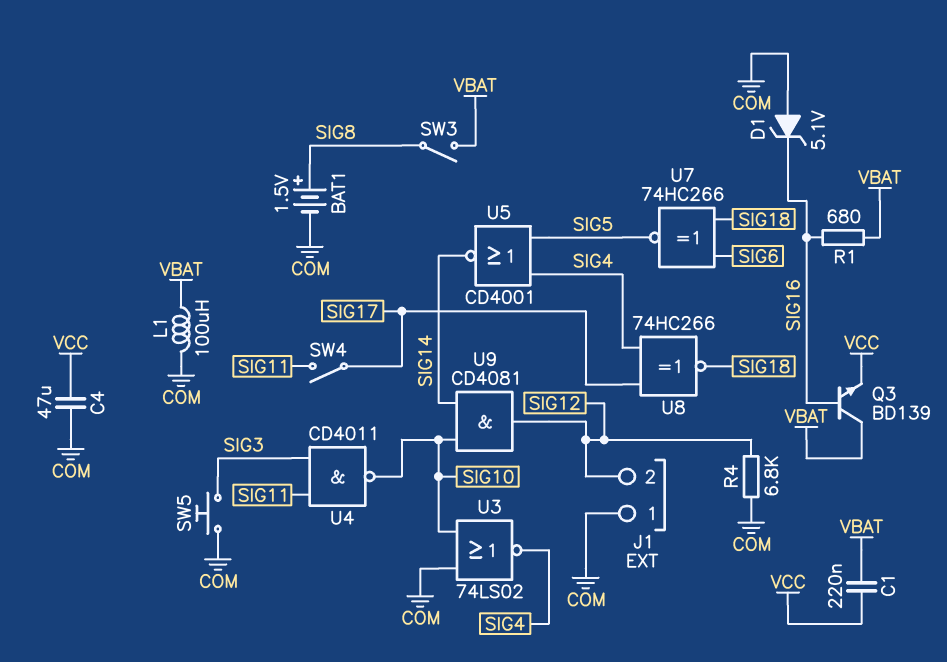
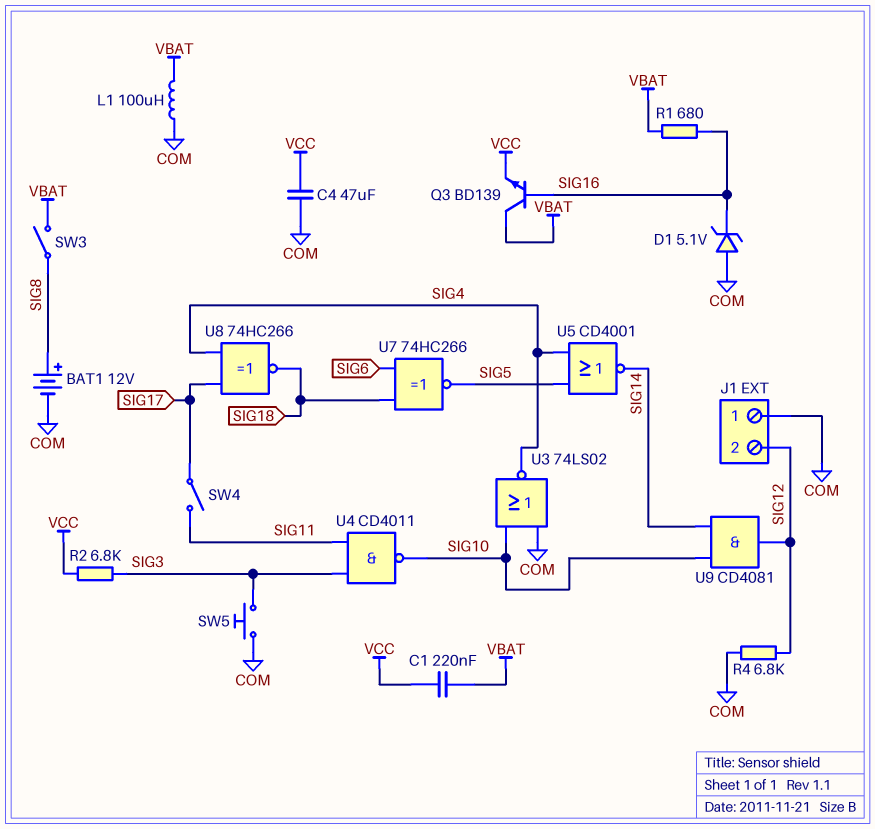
BAT1: 1.5V (plus SIG8, minus COM) -> 12V (plus SIG8, minus COM)
R2: none -> 6.8k (SIG3, VCC)

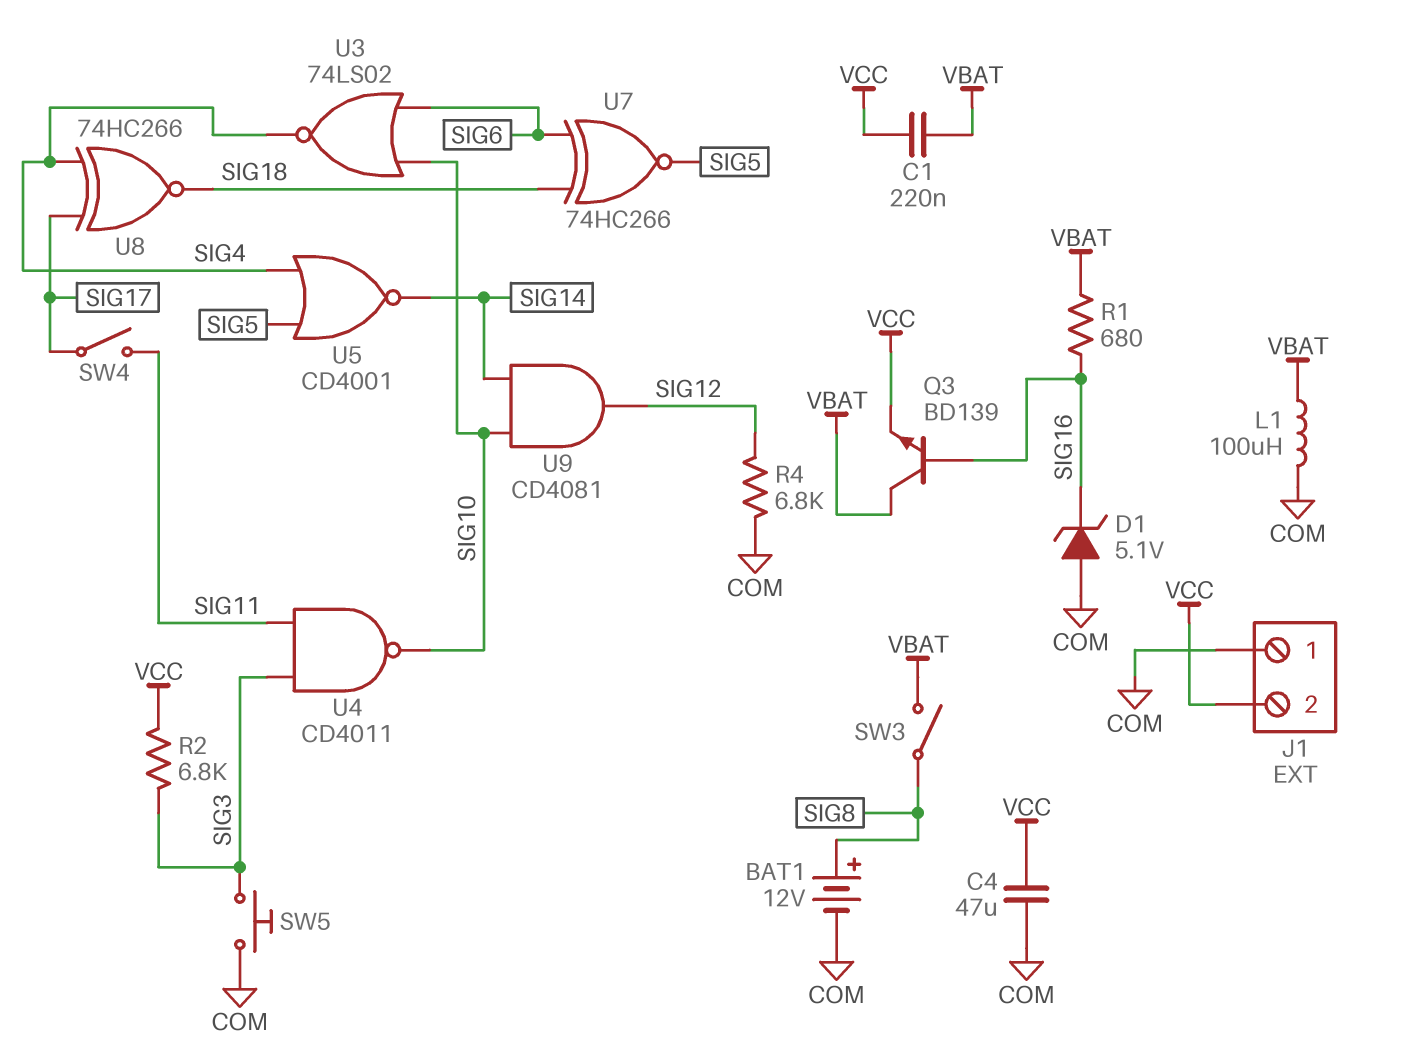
J1 pin 2: SIG12 -> VCC
U3: NOR 74LS02 (in COM, in SIG10, out SIG4) -> NOR 74LS02 (in SIG6, in SIG10, out SIG4)

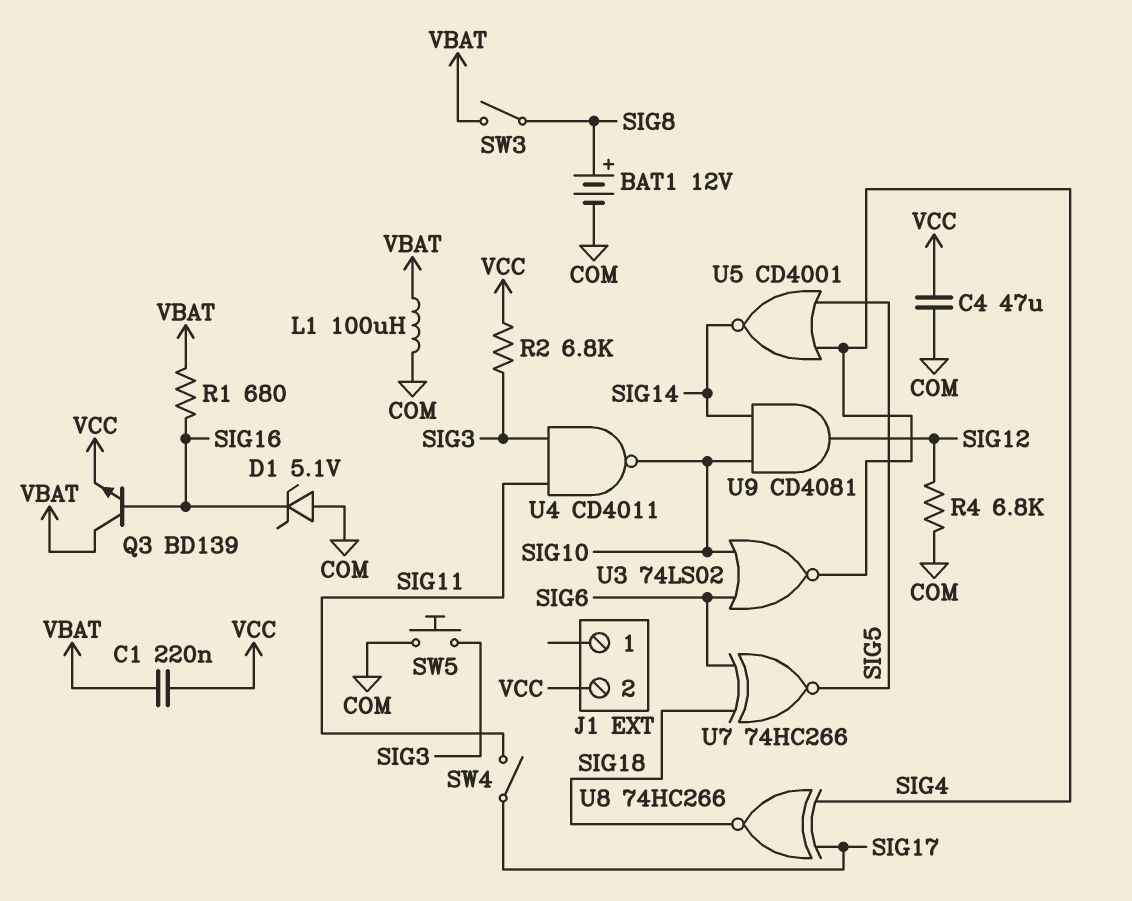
J1 pin 1: COM -> none

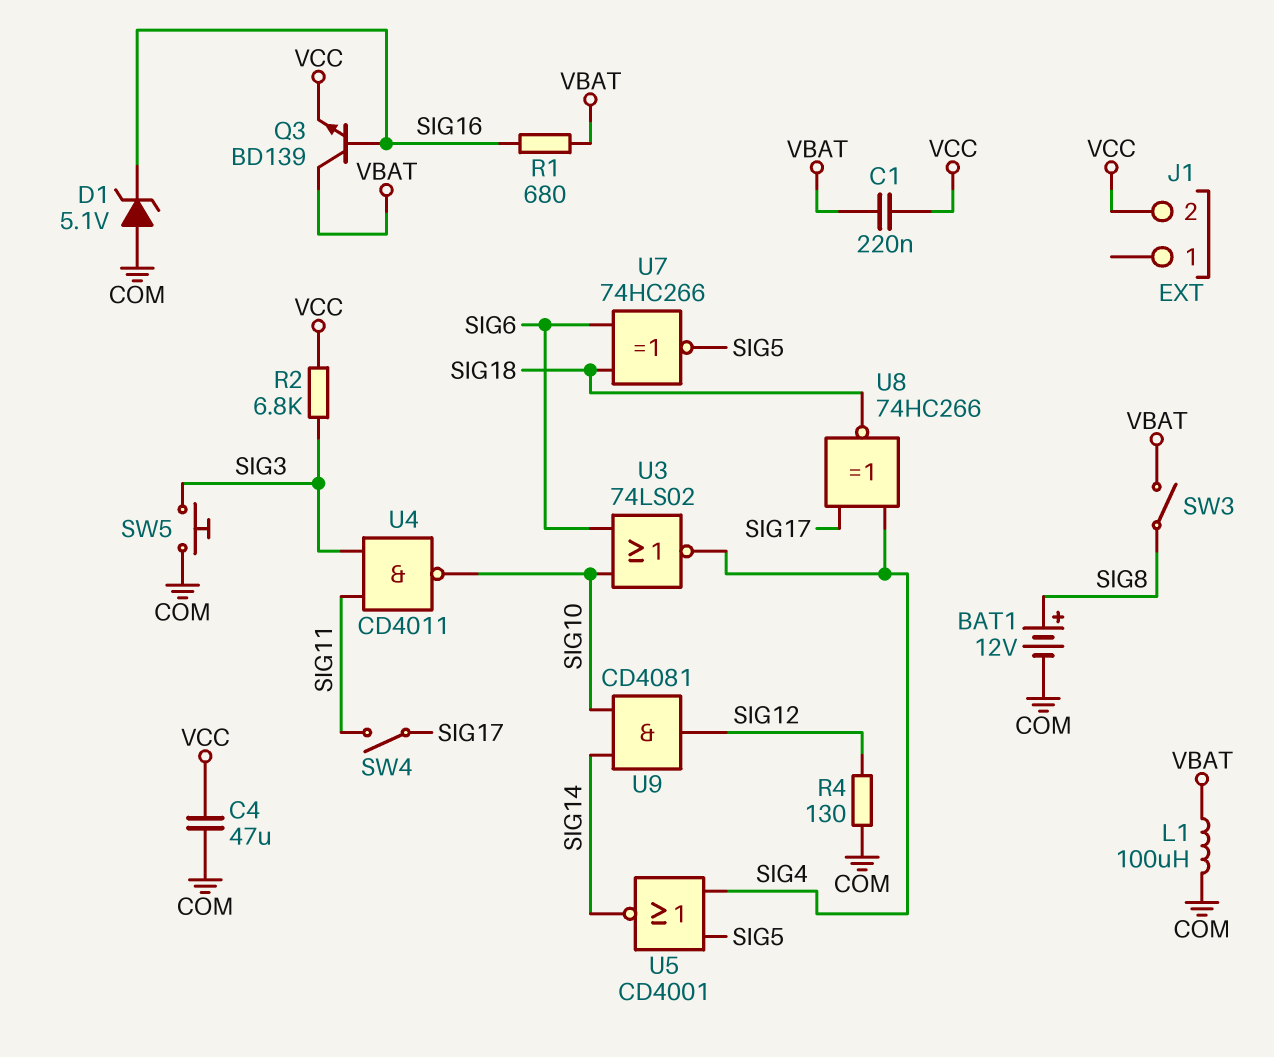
R4: 6.8k (COM, SIG12) -> 130 (COM, SIG12)

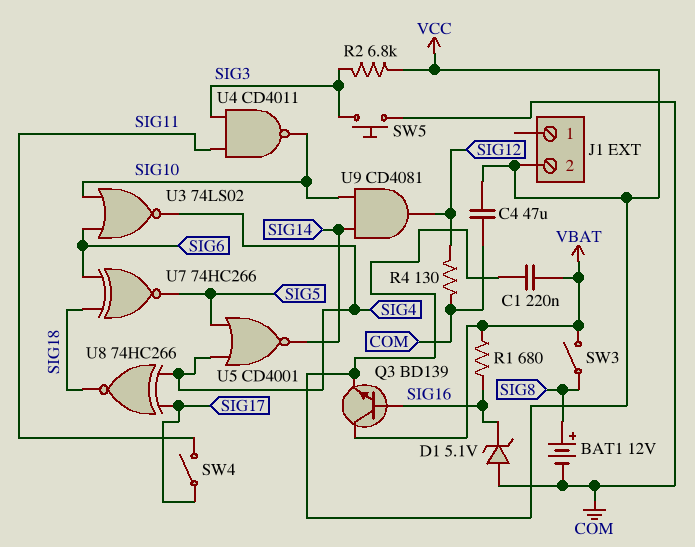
L1: 100uH (COM, VBAT) -> none

